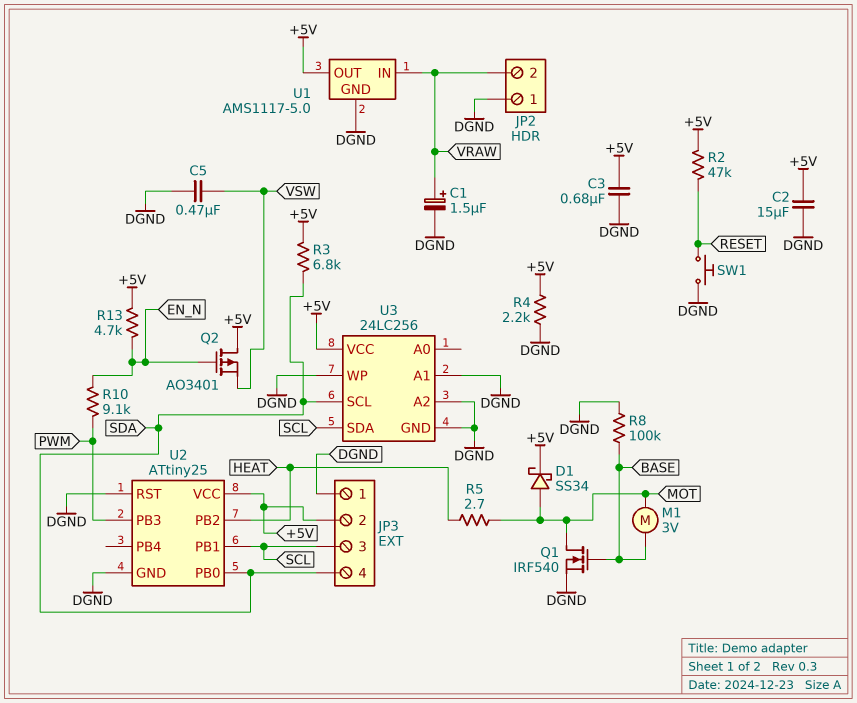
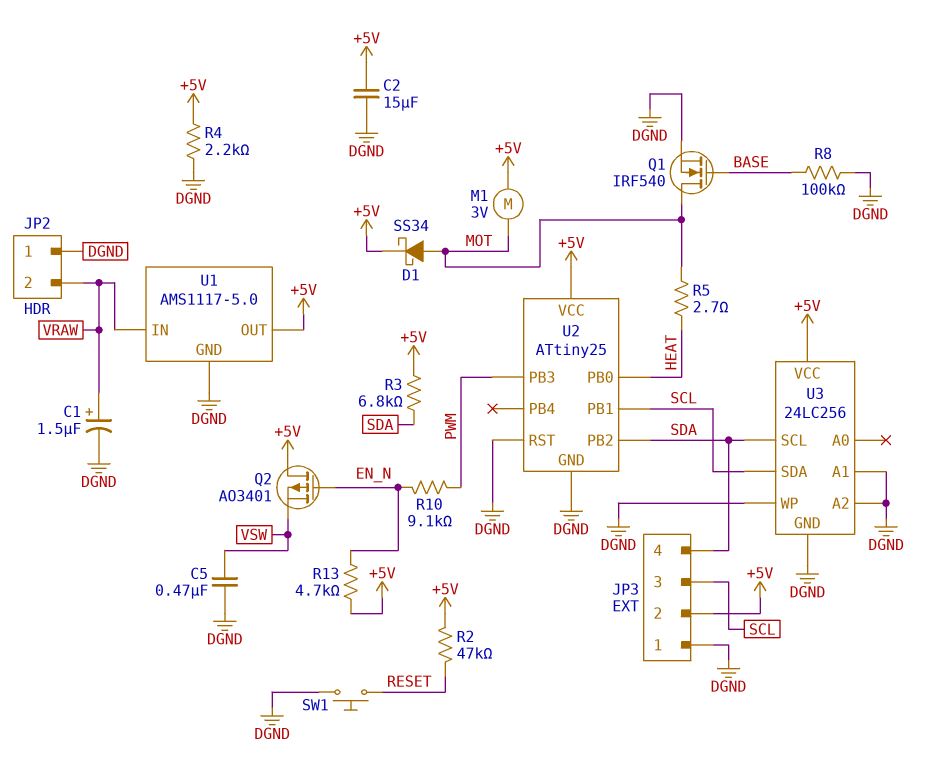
C3: 680nF (+5V, DGND) -> none
M1: motor 3V (BASE, MOT) -> motor 3V (+5V, MOT)
U2 pin PB0: SDA -> HEAT
U2 pin PB2: HEAT -> SDA

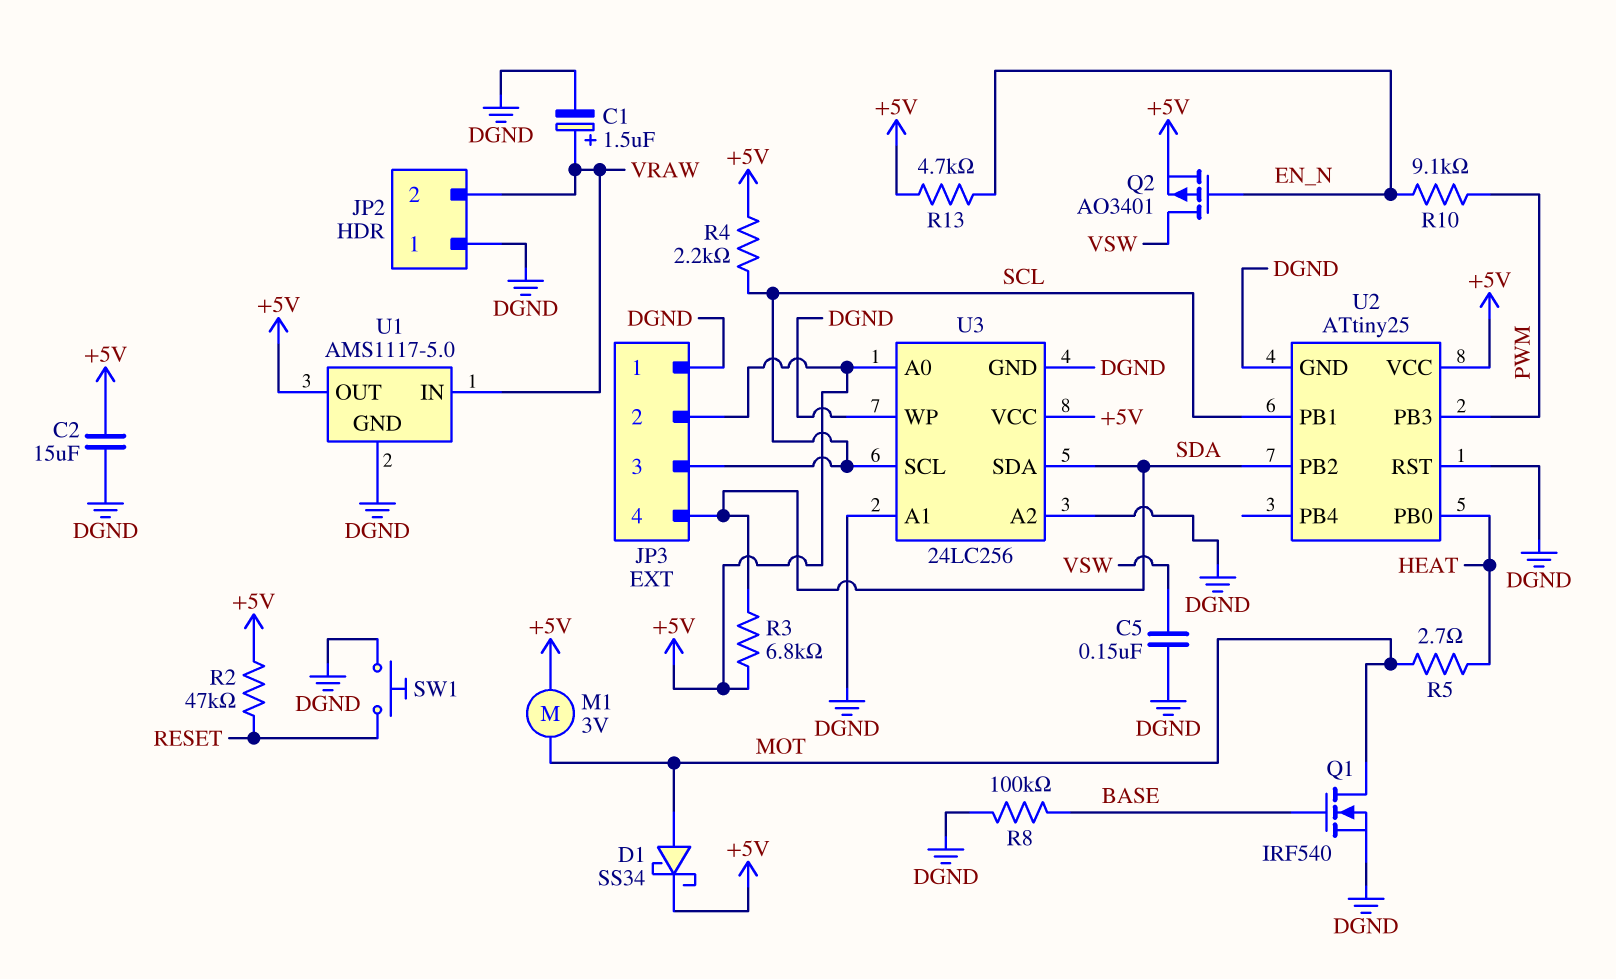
C5: 470nF (DGND, VSW) -> 150nF (DGND, VSW)
Q2: PMOS AO3401 (G EN_N, D +5V, S VSW) -> PMOS AO3401 (G EN_N, D VSW, S +5V)
R4: 2.2k (+5V, DGND) -> 2.2k (+5V, SCL)
U3 pin A0: none -> +5V
U3 pin SCL: SDA -> SCL
U3 pin SDA: SCL -> SDA

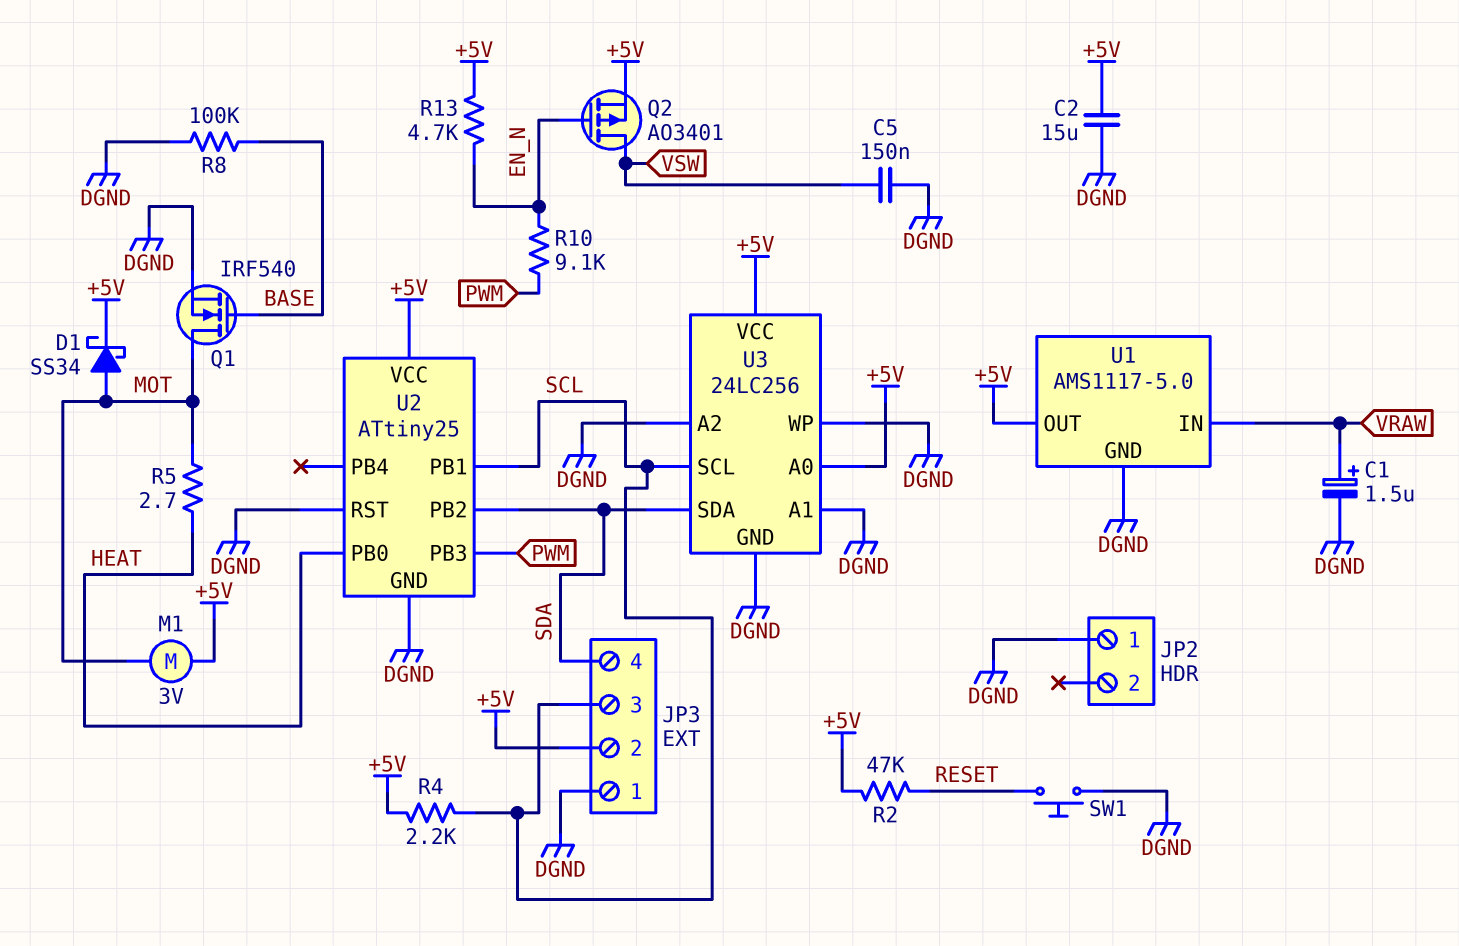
JP2 pin 2: VRAW -> none
R3: 6.8k (+5V, SDA) -> none

